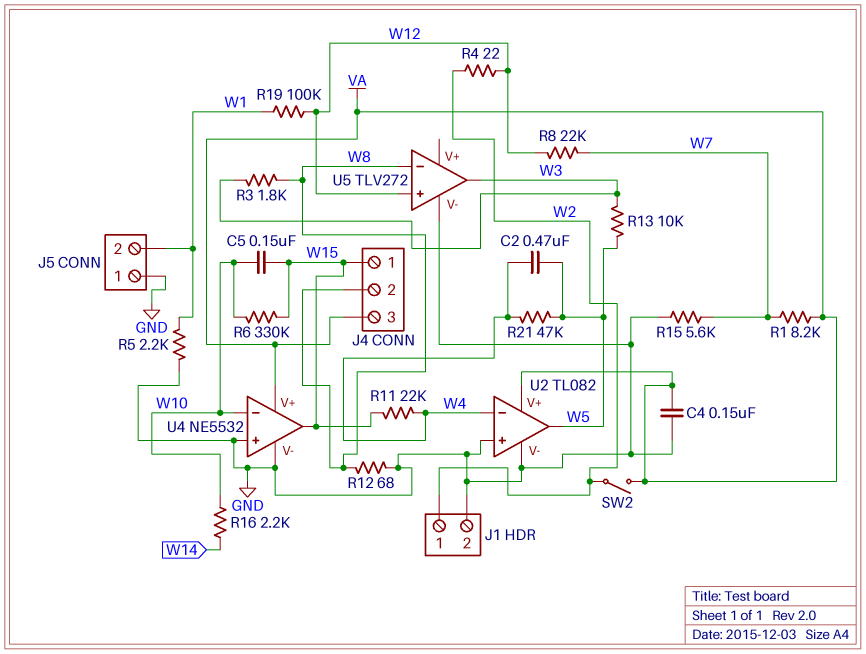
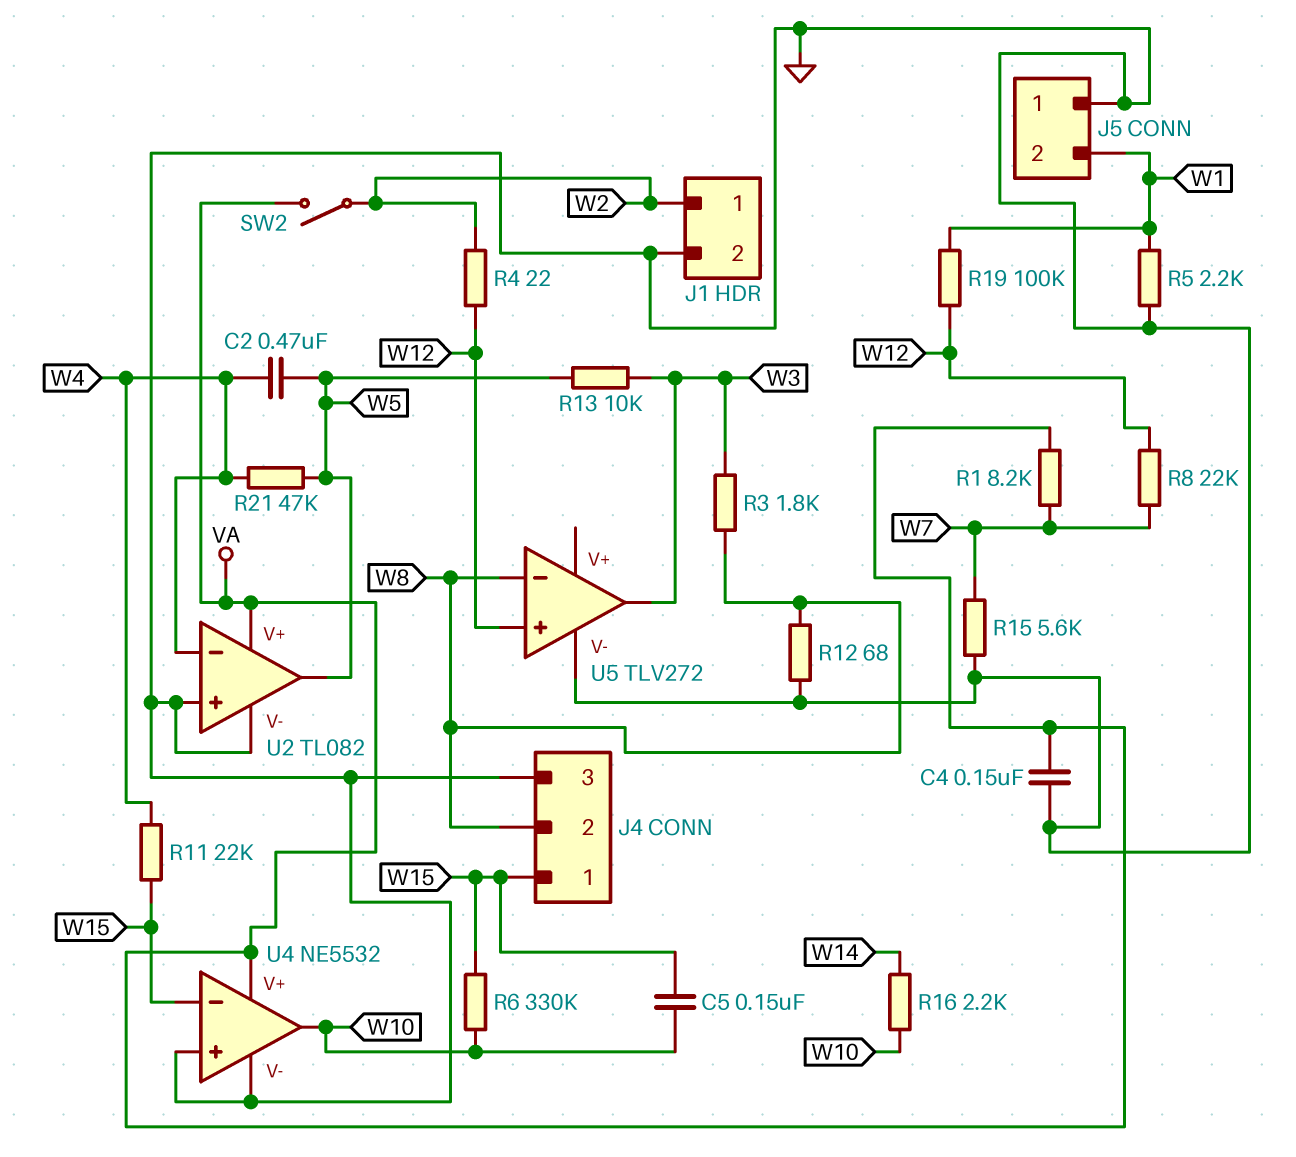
J4 pin 3: VA -> GND
U4 pin in-: W10 -> W15
U4 pin out: W15 -> W10

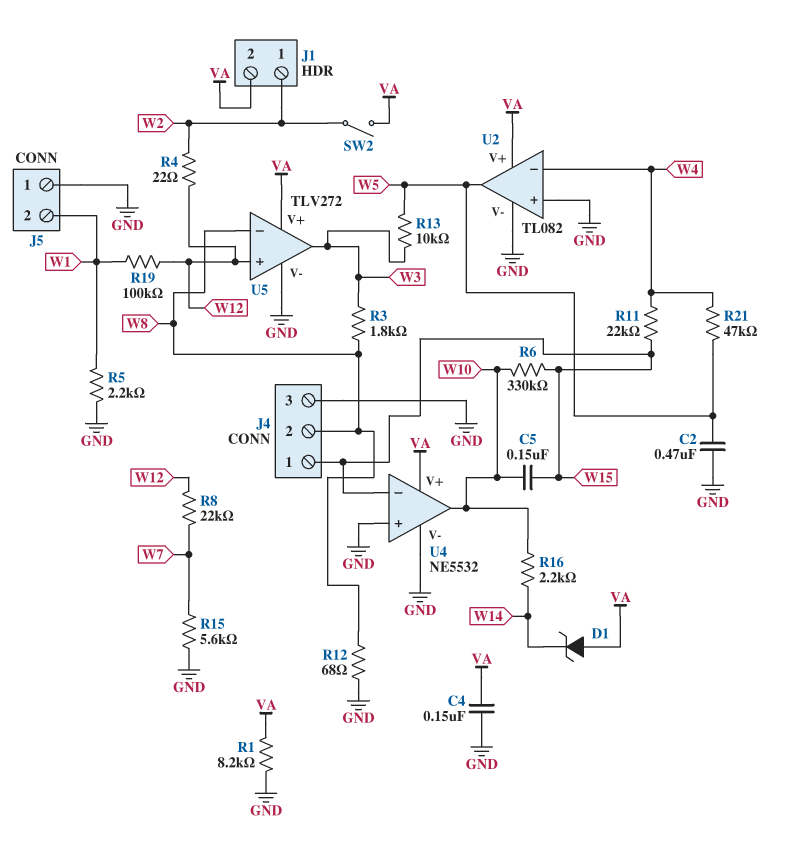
C2: 470nF (W4, W5) -> 470nF (GND, W5)
D1: none -> zener (A VA, K W14)
J1 pin 2: GND -> VA
R1: 8.2k (VA, W7) -> 8.2k (GND, VA)
U5 pin V+: none -> VA

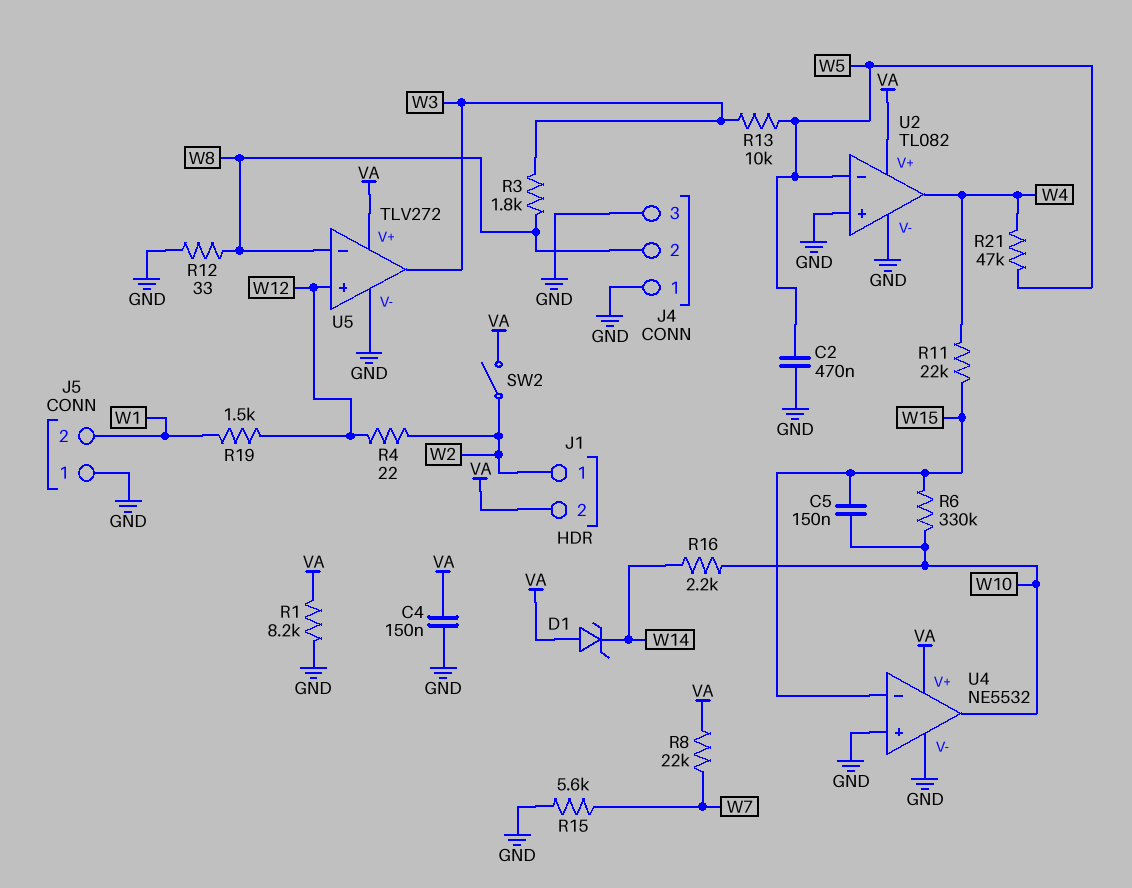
J4 pin 1: W15 -> GND
R5: 2.2k (GND, W1) -> none
R8: 22k (W7, W12) -> 22k (VA, W7)
R12: 68 (GND, W8) -> 33 (GND, W8)
R19: 100k (W1, W12) -> 1.5k (W1, W12)
U2 pin in-: W4 -> W5
U2 pin out: W5 -> W4

